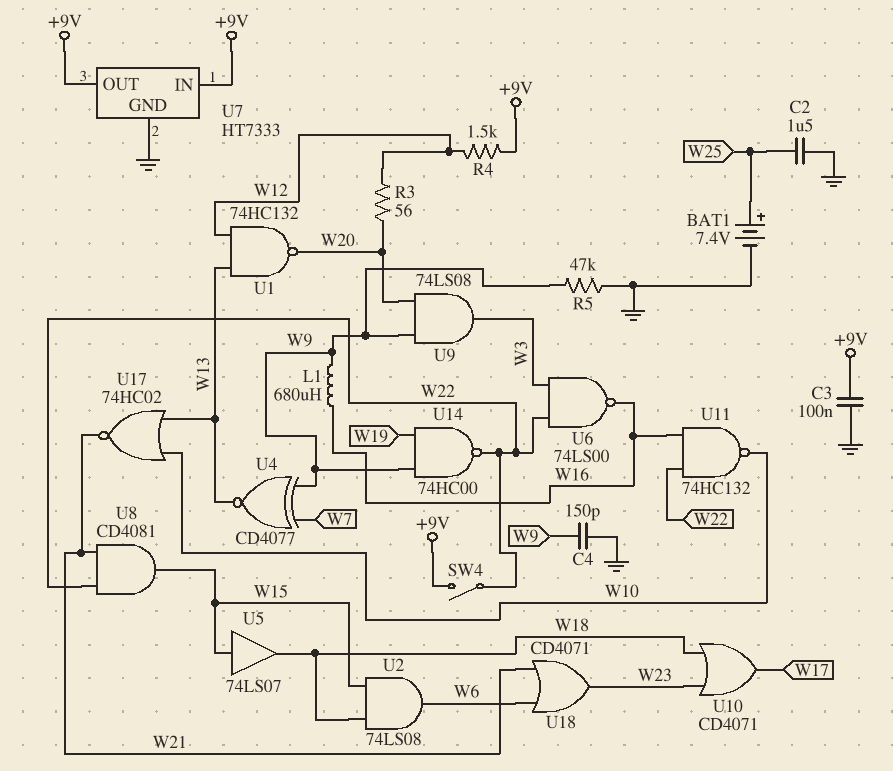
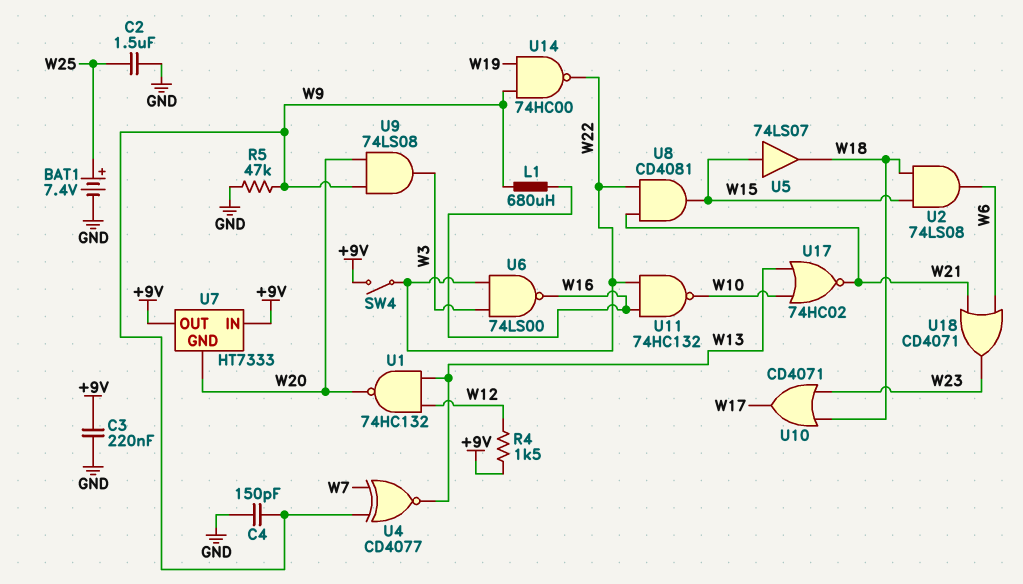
C3: 100nF (+9V, GND) -> 220nF (+9V, GND)
R3: 56 (W12, W20) -> none
U7 pin GND: GND -> W20

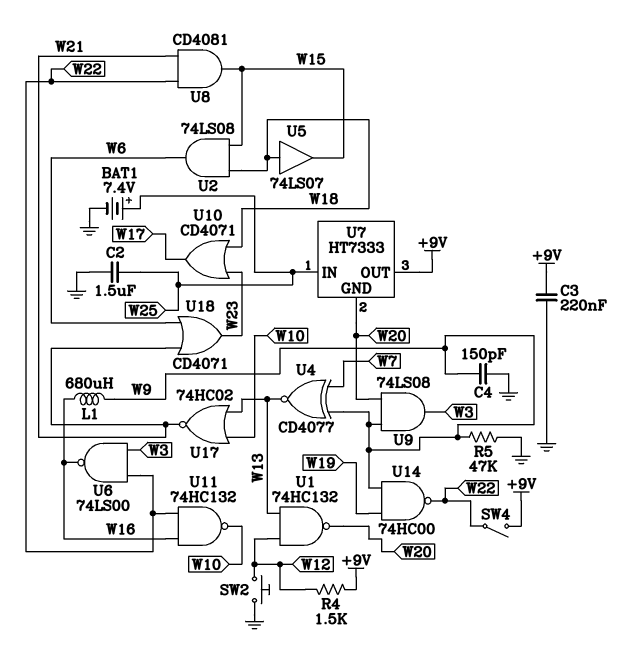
SW2: none -> button (GND, W12)
U5: buffer 74LS07 (in W15, out W18) -> buffer 74LS07 (in W18, out W15)
U7 pin IN: +9V -> W25

